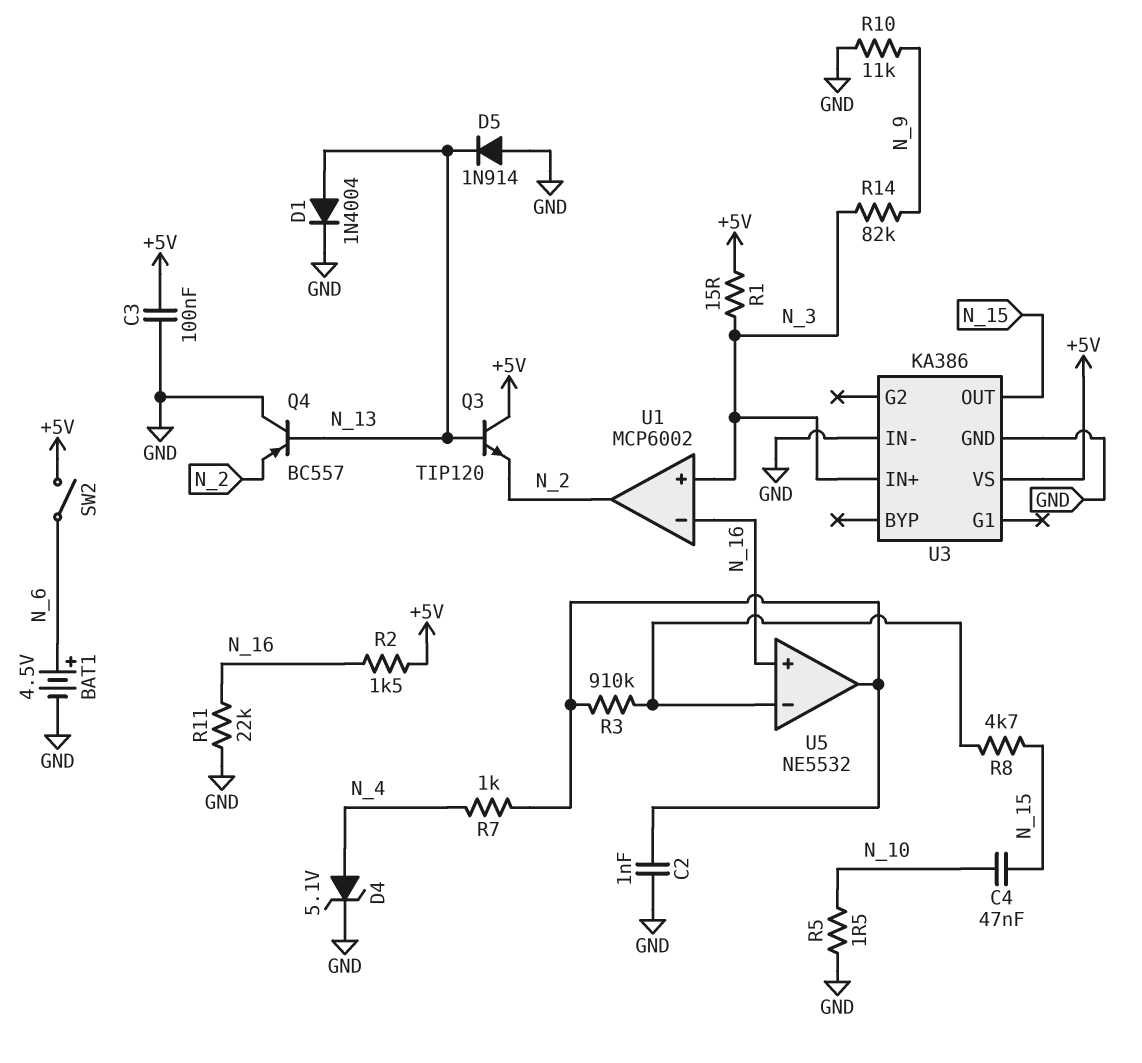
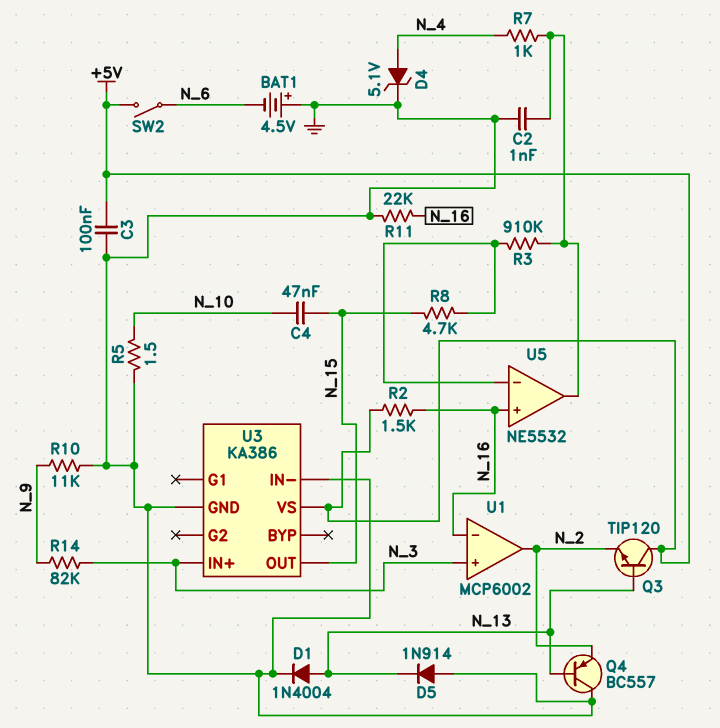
BAT1: 4.5V (plus N_6, minus GND) -> 4.5V (plus GND, minus N_6)
R1: 15 (+5V, N_3) -> none

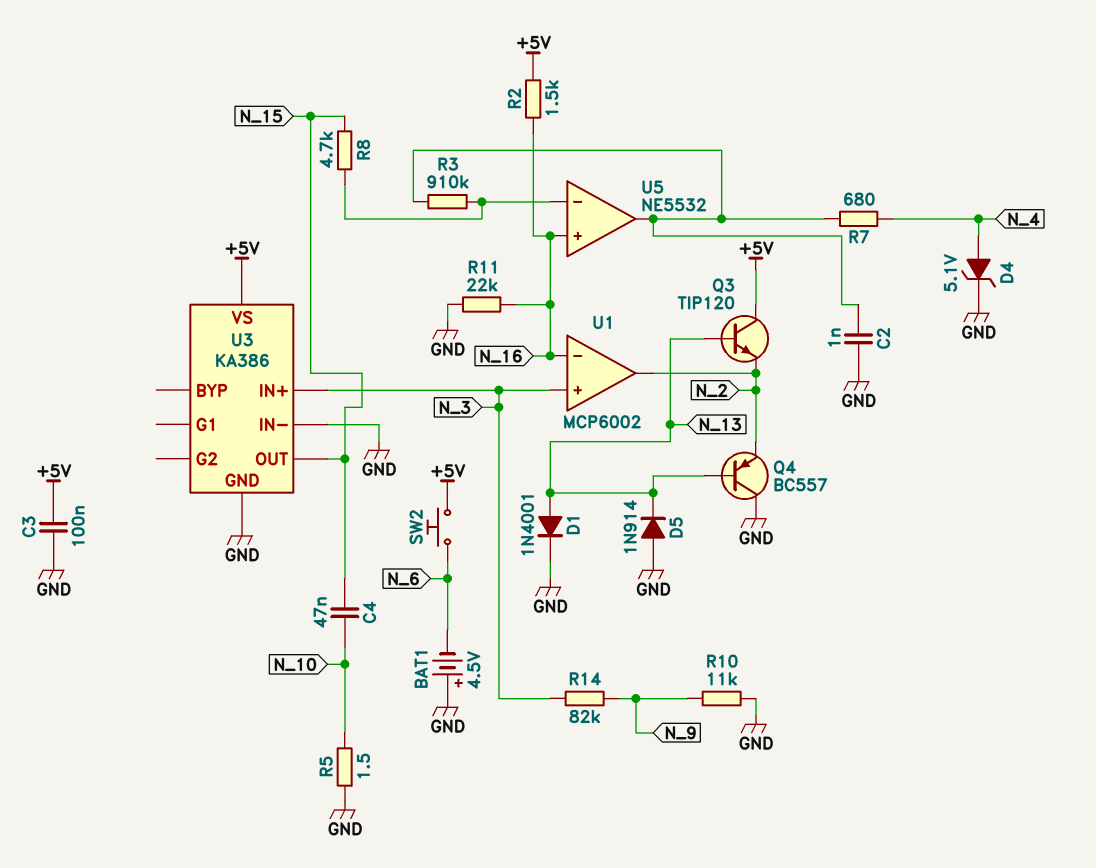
D1: diode 1N4004 (A N_13, K GND) -> diode 1N4001 (A N_13, K GND)
R7: 1k (N_4, U5/out) -> 680 (N_4, U5/out)
SW2: switch (+5V, N_6) -> button (+5V, N_6)

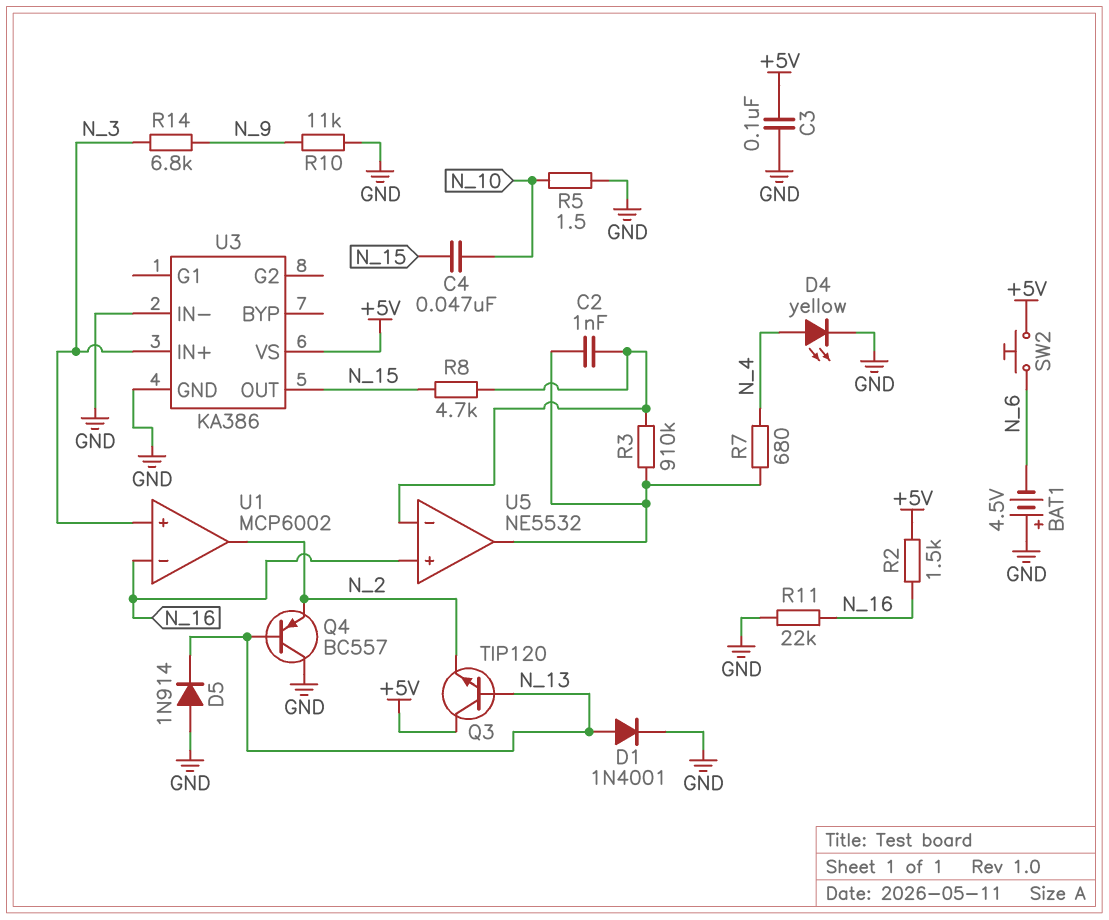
C2: 1nF (GND, U5/out) -> 1nF (U5/in-, U5/out)
D4: zener 5.1V (A N_4, K GND) -> LED yellow (A N_4, K GND)
R14: 82k (N_3, N_9) -> 6.8k (N_3, N_9)

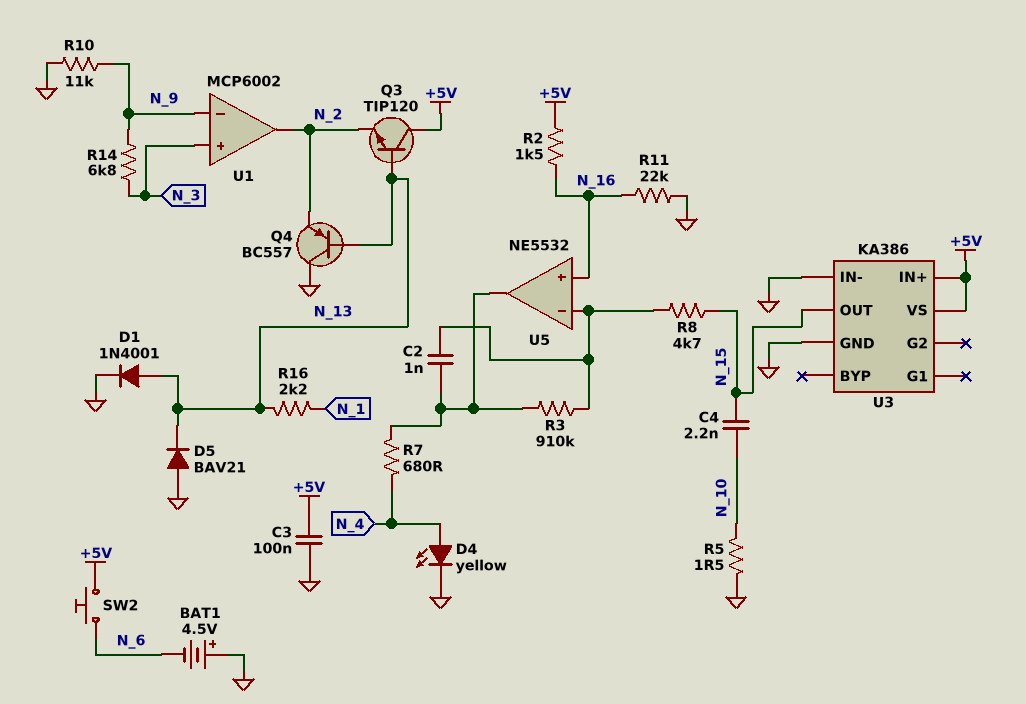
C4: 47nF (N_10, N_15) -> 2.2nF (N_10, N_15)
D5: diode 1N914 (A GND, K N_13) -> diode BAV21 (A GND, K N_13)
R16: none -> 2.2k (N_1, N_13)
U1 pin in-: N_16 -> N_9
U3 pin IN+: N_3 -> +5V

